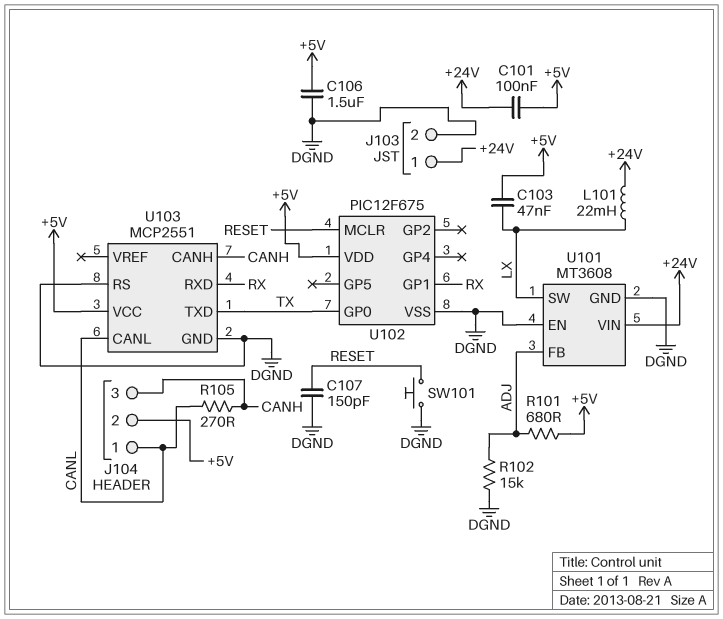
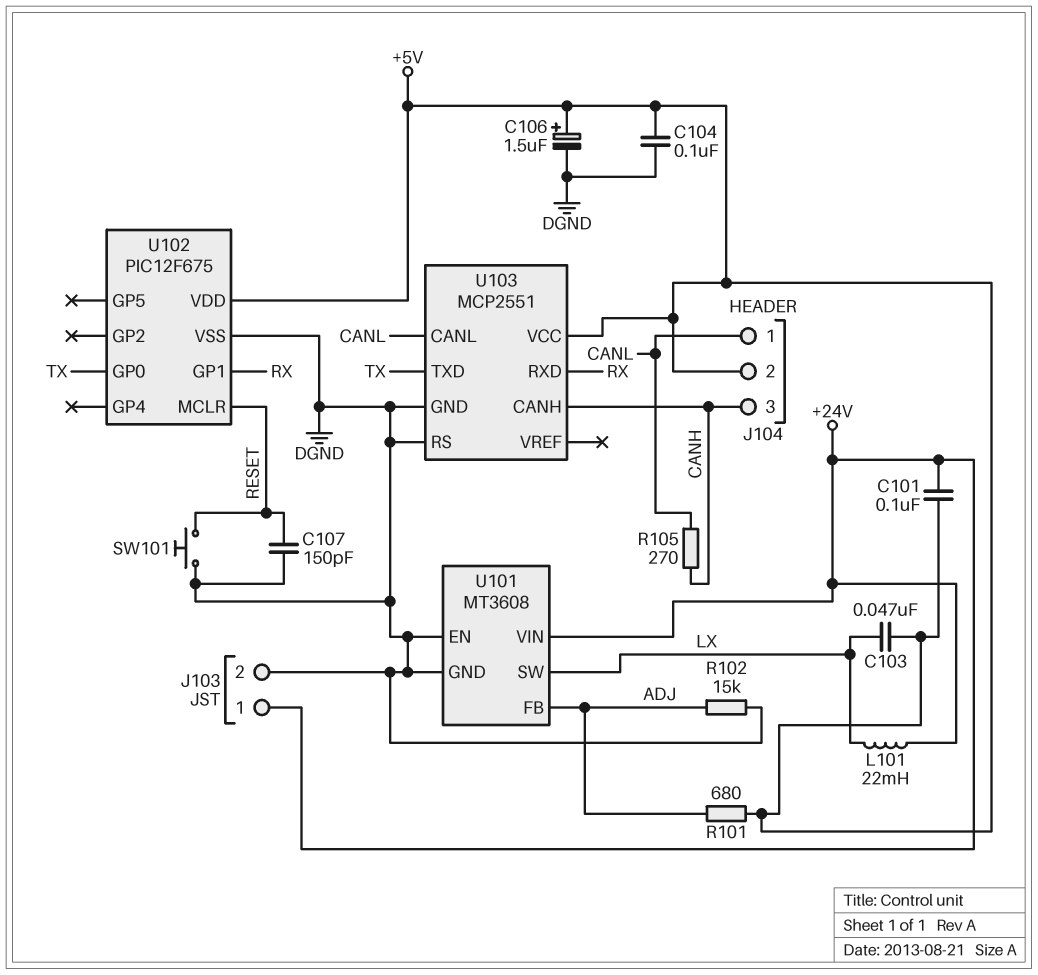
C104: none -> 100nF (+5V, DGND)
C106: 1.5uF (+5V, DGND) -> 1.5uF (plus +5V, minus DGND)

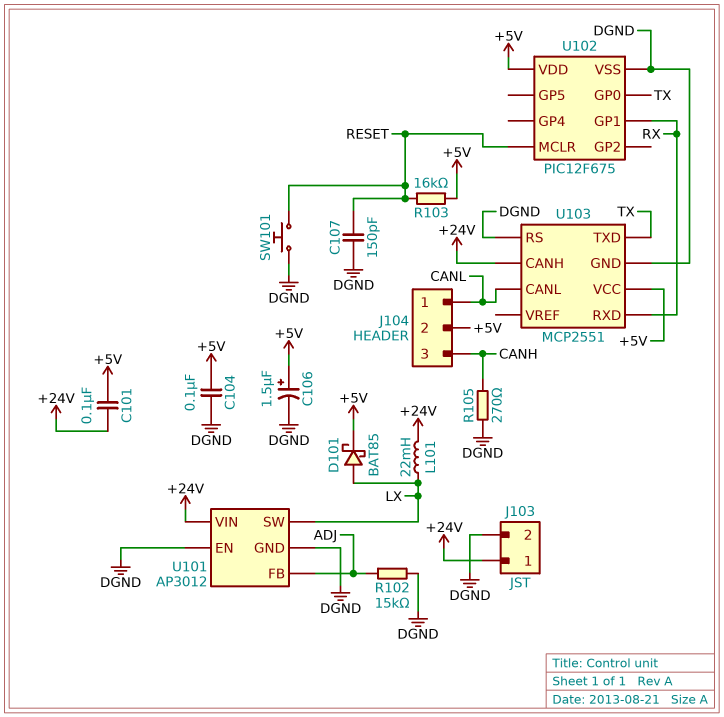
C103: 47nF (+5V, LX) -> none
D101: none -> schottky BAT85 (A LX, K +5V)
R101: 680 (+5V, ADJ) -> none
R103: none -> 16k (+5V, RESET)
R105: 270 (CANH, CANL) -> 270 (CANH, DGND)
U101: MT3608 -> AP3012
U103 pin CANH: CANH -> +24V

